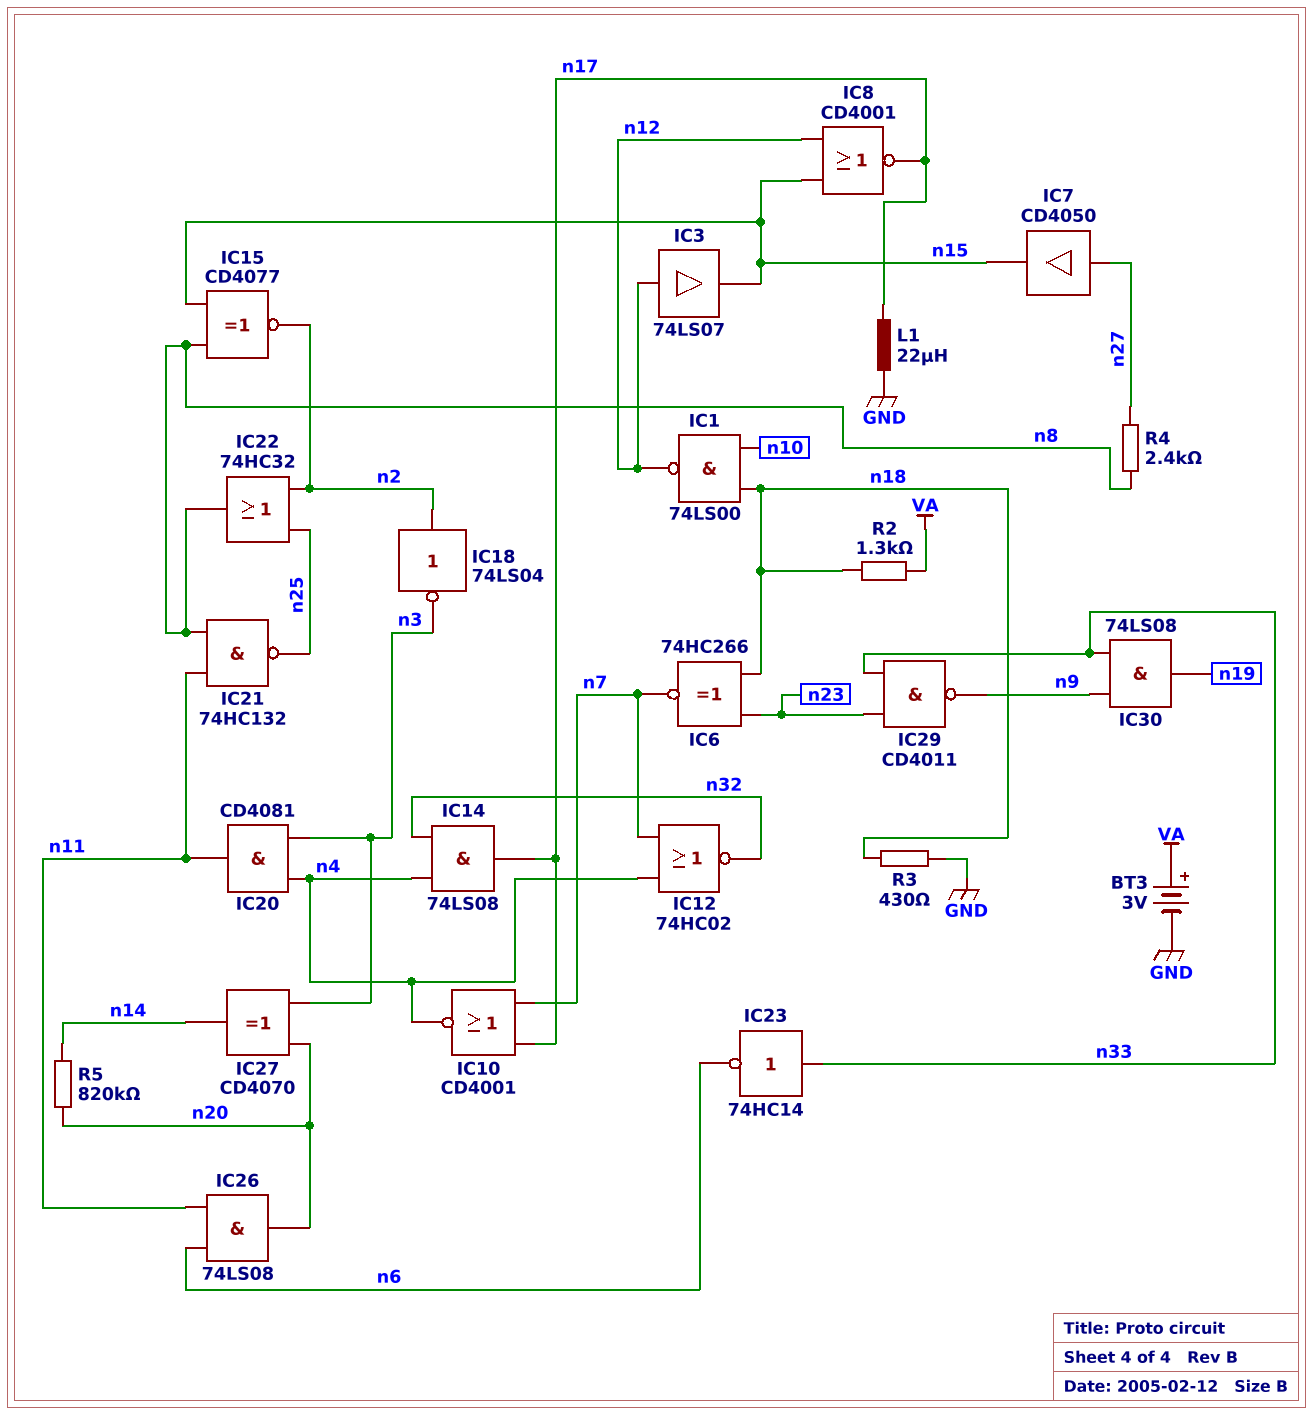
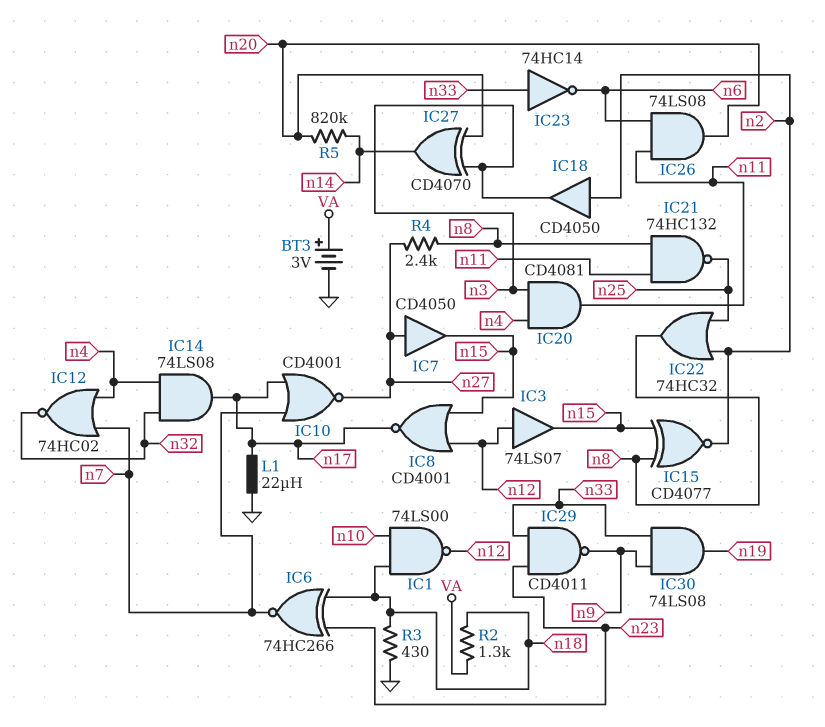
IC10: NOR CD4001 (in n7, in n17, out n4) -> NOR CD4001 (in n7, in n17, out n27)
IC18: NOT 74LS04 (in n2, out n3) -> buffer CD4050 (in n2, out n3)

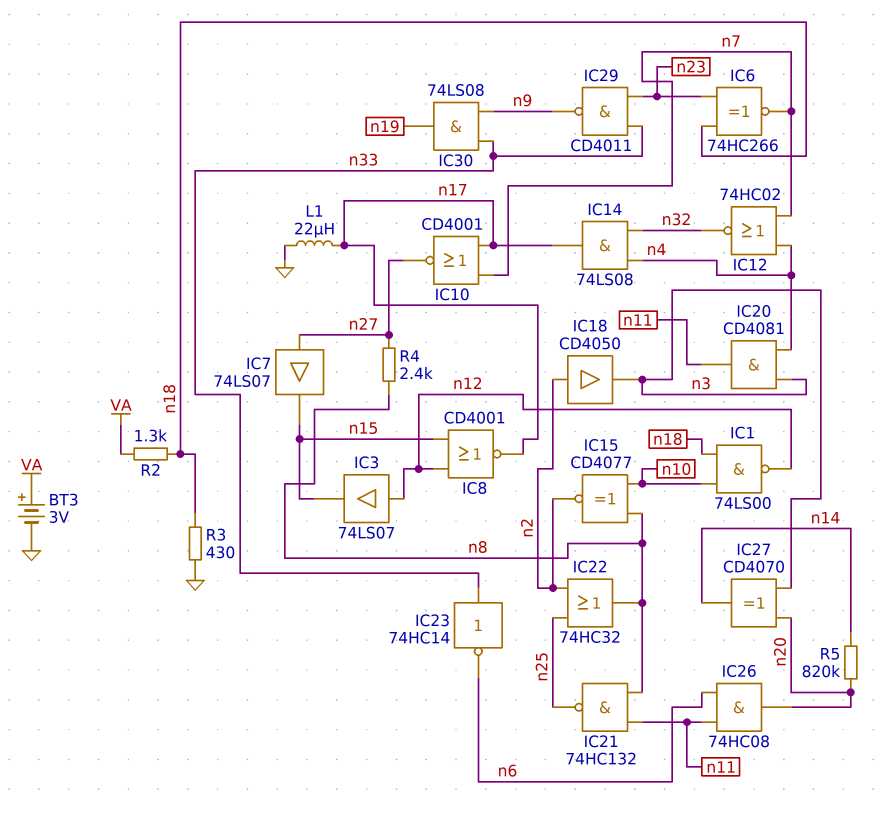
IC7: buffer CD4050 (in n27, out n15) -> buffer 74LS07 (in n27, out n15)
IC15: XNOR CD4077 (in n8, in n15, out n2) -> XNOR CD4077 (in n8, in n10, out n2)
IC26: AND 74LS08 (in n6, in n11, out n20) -> AND 74HC08 (in n6, in n11, out n20)

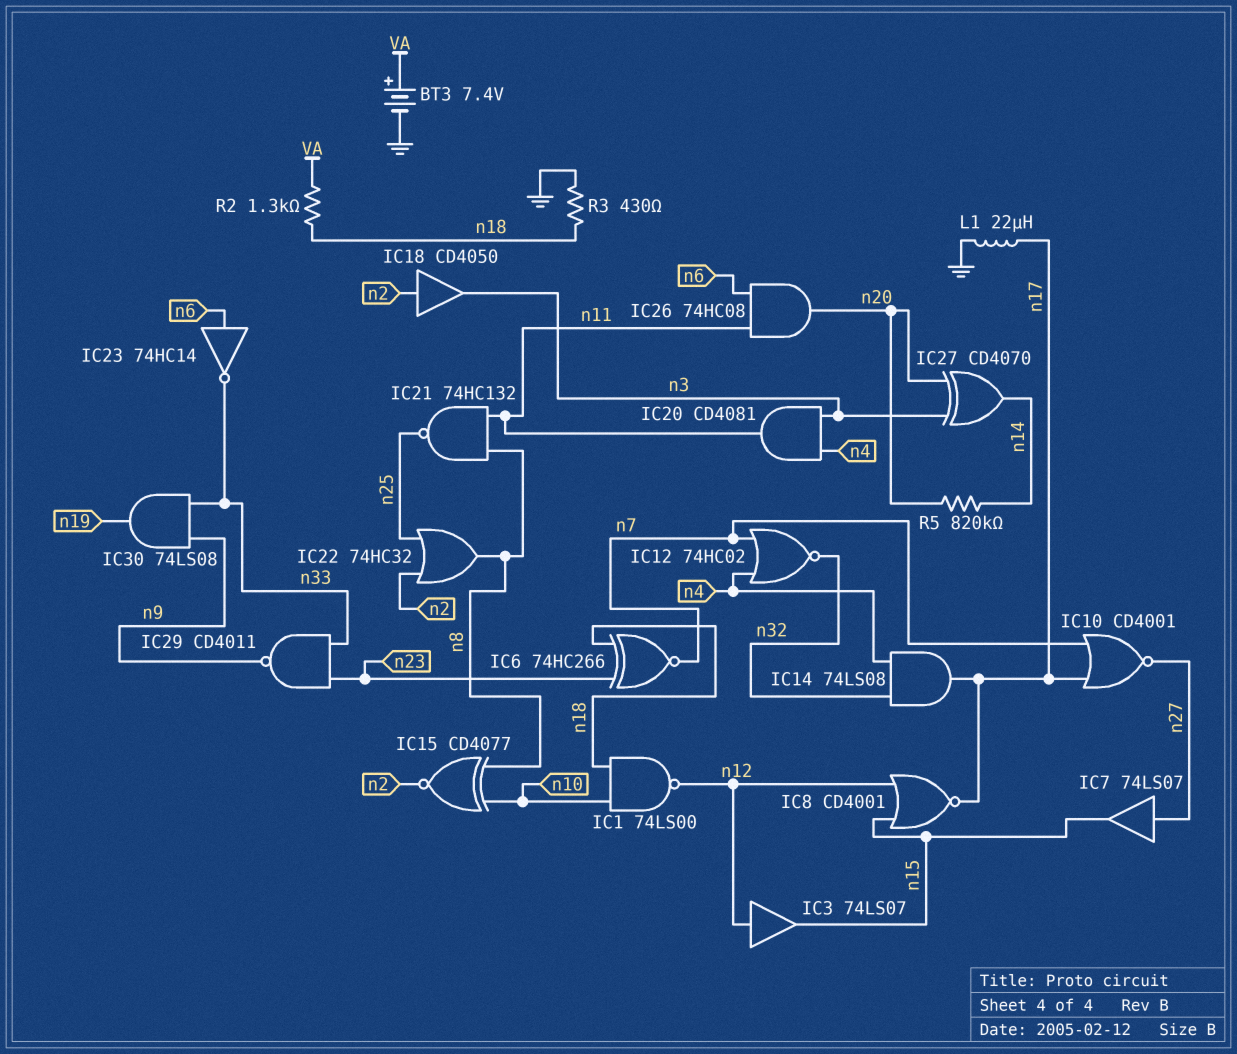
BT3: 3V (plus VA, minus GND) -> 7.4V (plus VA, minus GND)
IC23: NOT 74HC14 (in n33, out n6) -> NOT 74HC14 (in n6, out n33)
R4: 2.4k (n8, n27) -> none

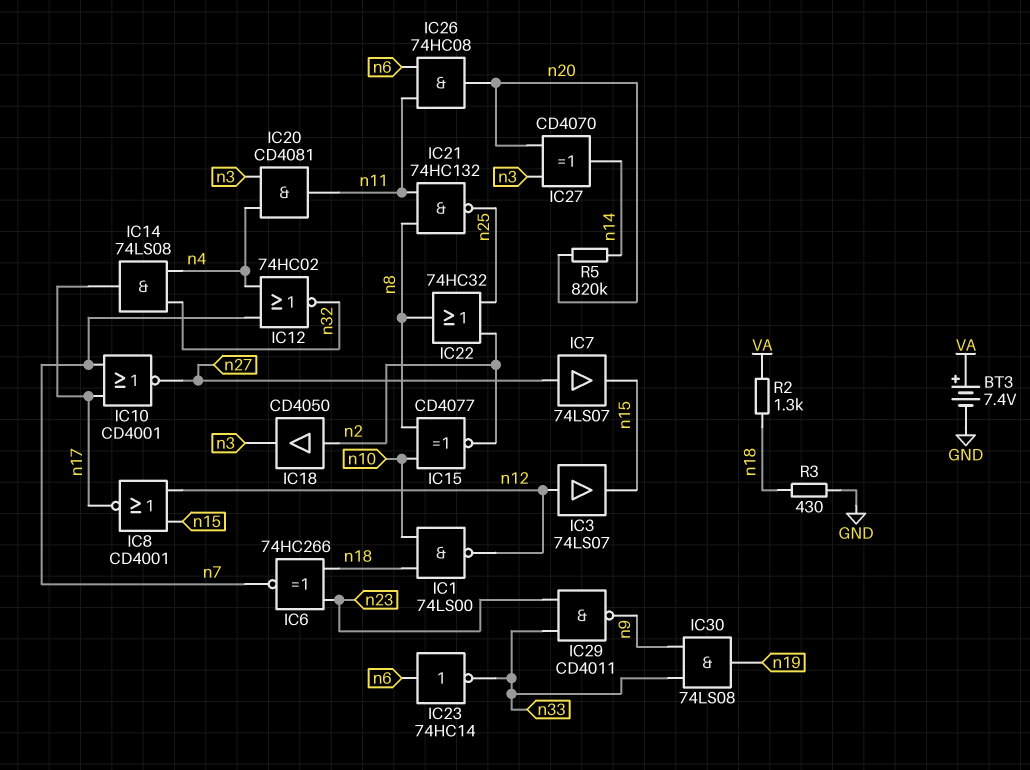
L1: 22uH (GND, n17) -> none

